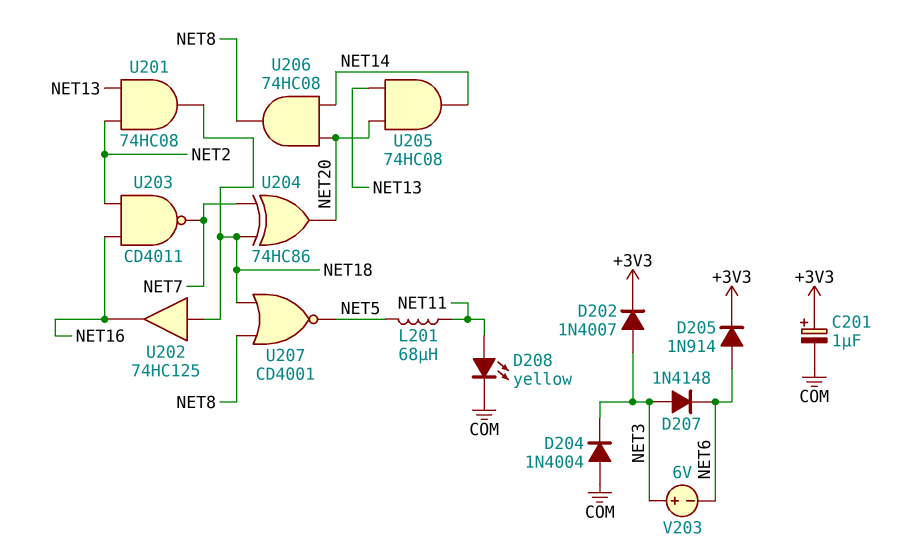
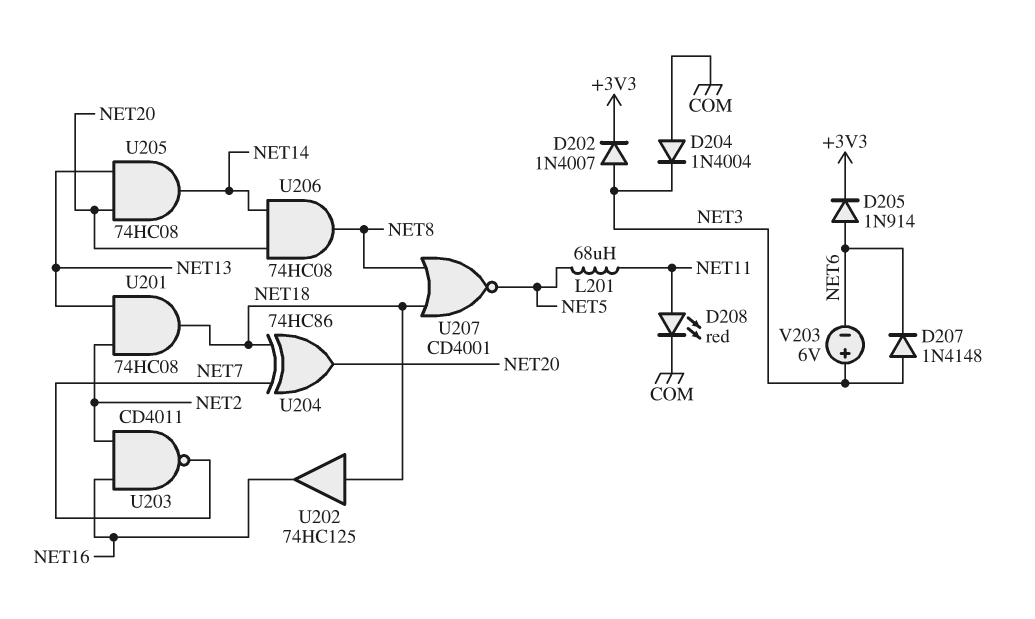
C201: 1uF (plus +3V3, minus COM) -> none
D208: LED yellow (A NET11, K COM) -> LED red (A NET11, K COM)

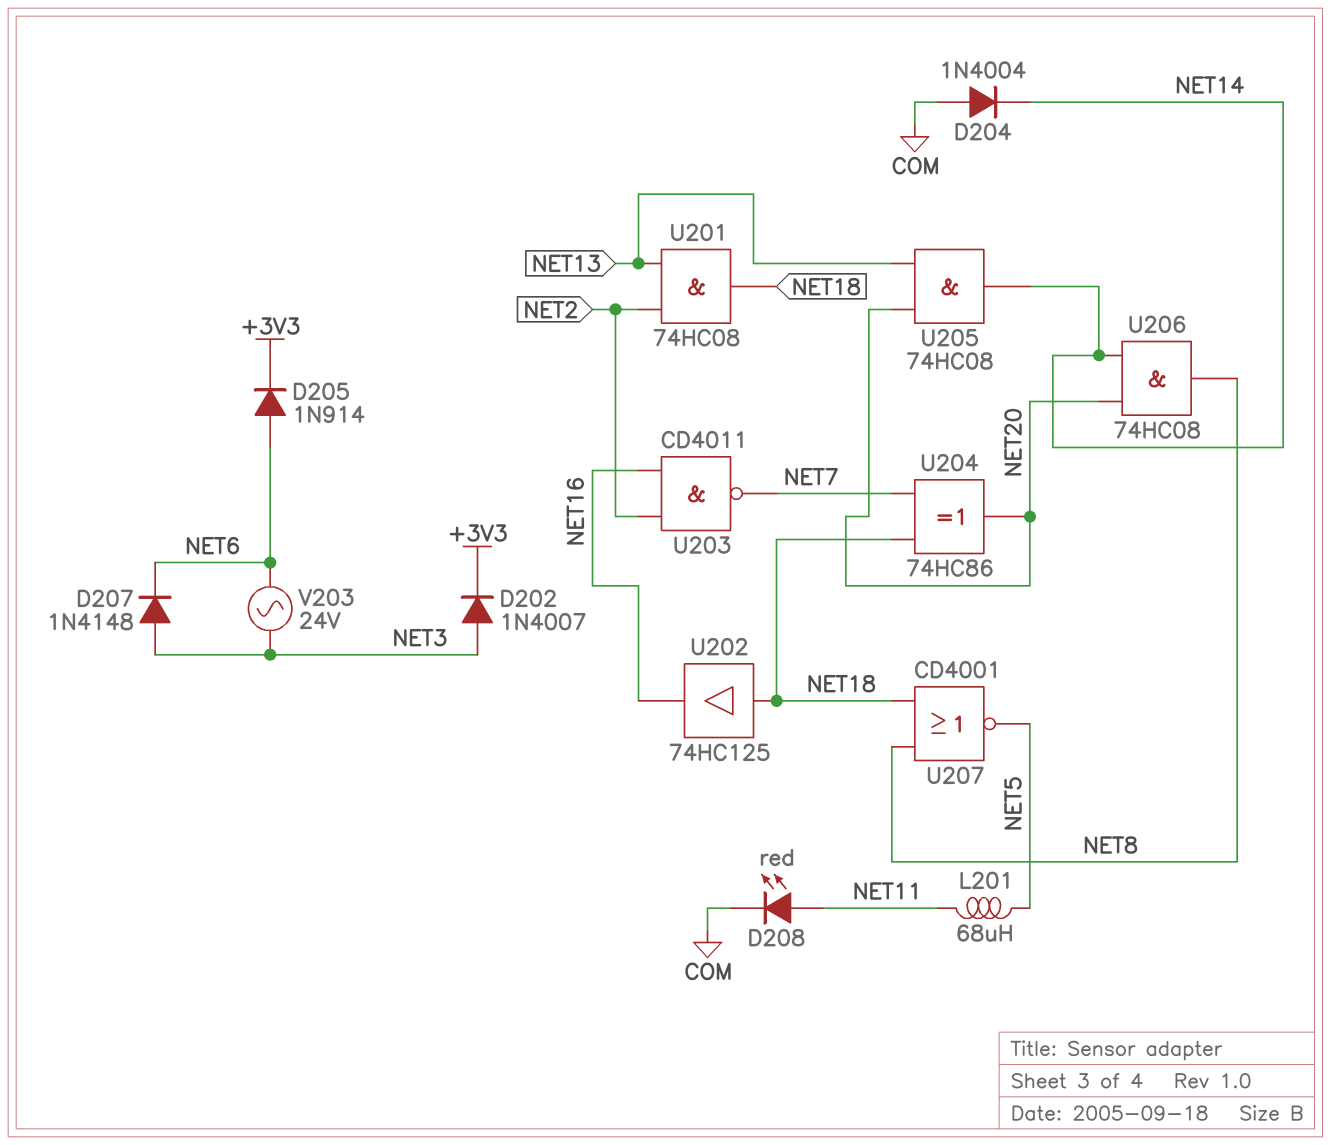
D204: diode 1N4004 (A COM, K NET3) -> diode 1N4004 (A COM, K NET14)
V203: 6V (plus NET3, minus NET6) -> AC 24V (NET3, NET6)

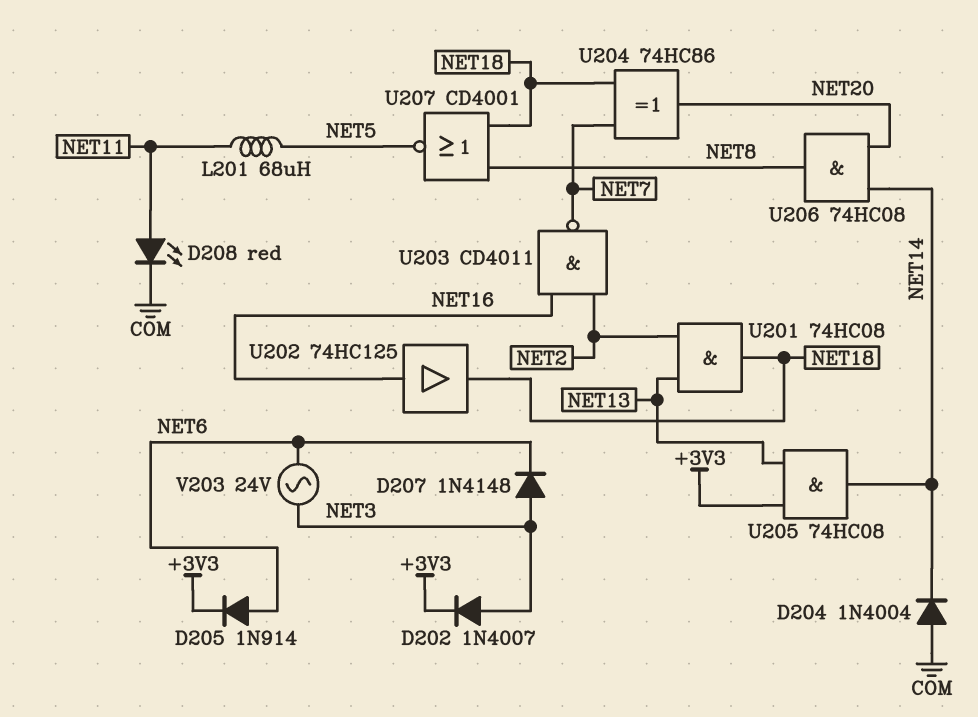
U202: buffer 74HC125 (in NET18, out NET16) -> buffer 74HC125 (in NET16, out NET18)
U205: AND 74HC08 (in NET13, in NET20, out NET14) -> AND 74HC08 (in +3V3, in NET13, out NET14)

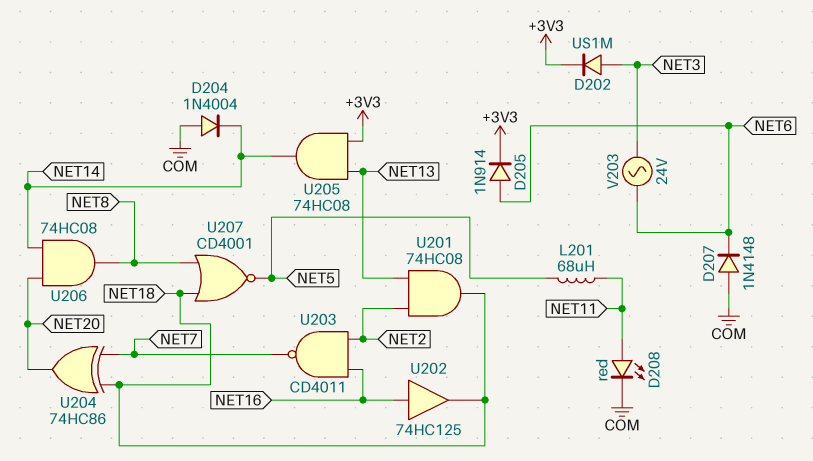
D202: diode 1N4007 (A NET3, K +3V3) -> diode US1M (A NET3, K +3V3)
D207: diode 1N4148 (A NET3, K NET6) -> diode 1N4148 (A COM, K NET6)

